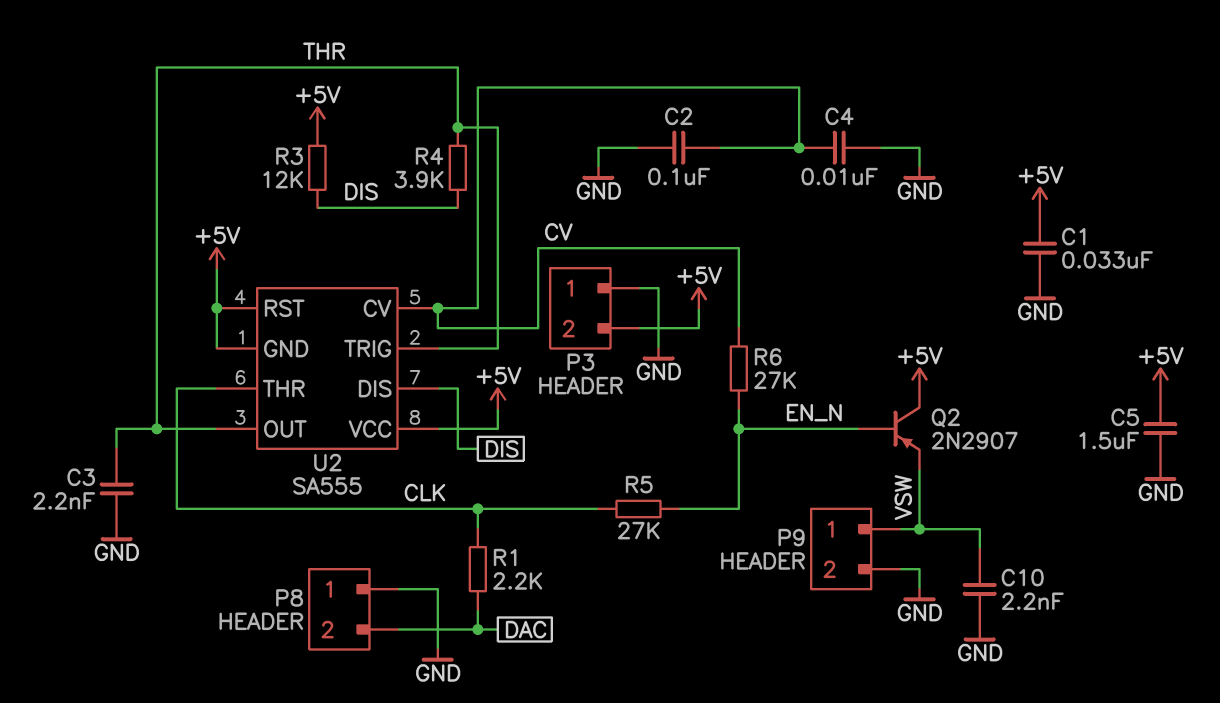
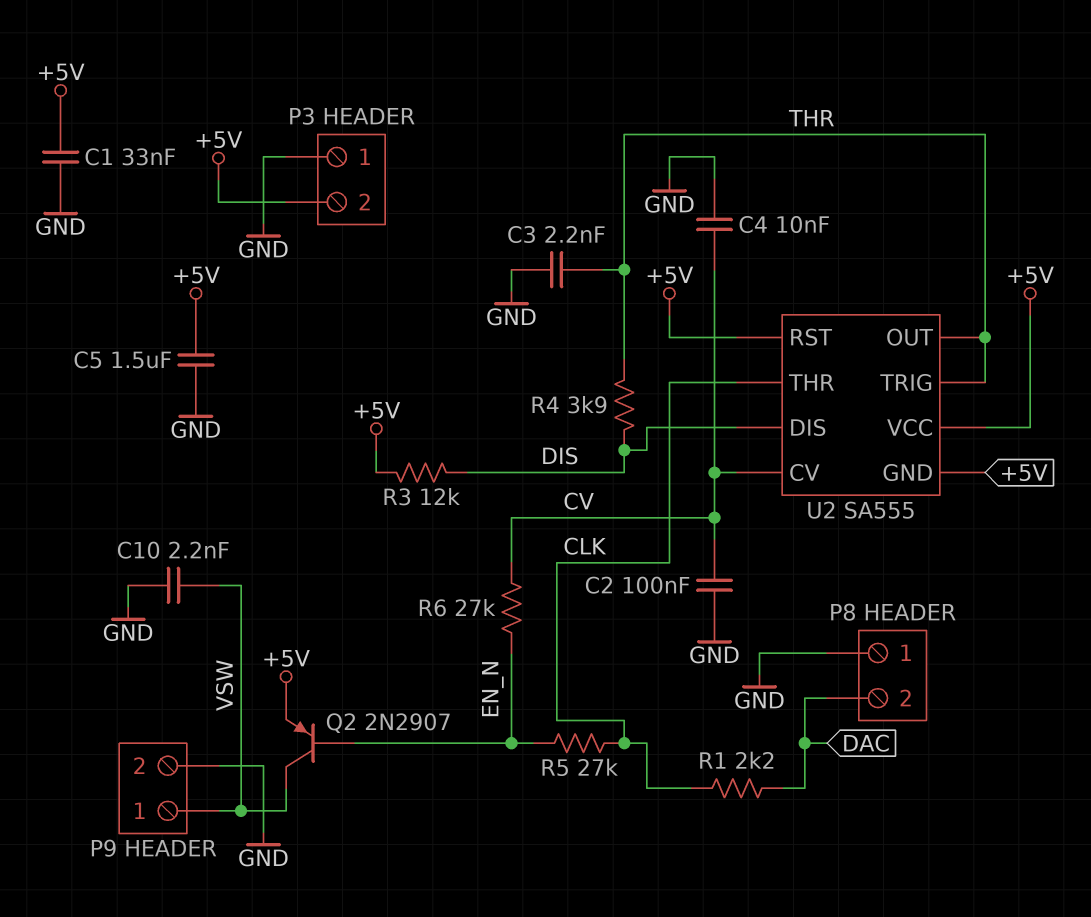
Q2: PNP 2N2907 (B EN_N, C +5V, E VSW) -> PNP 2N2907 (B EN_N, C VSW, E +5V)

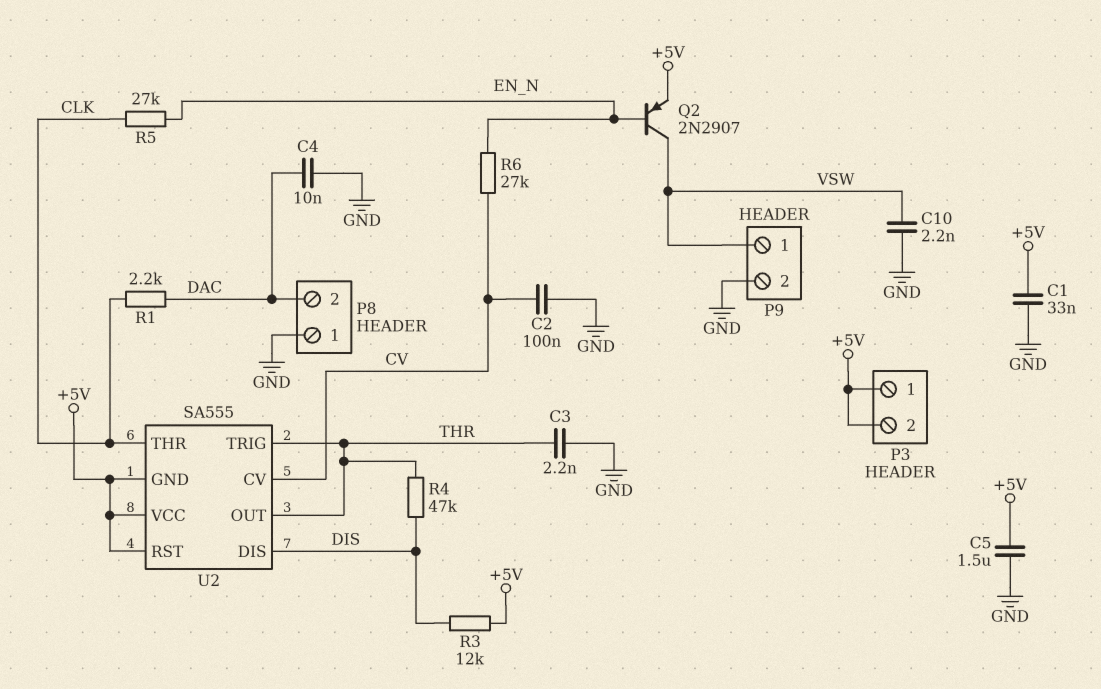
C4: 10nF (CV, GND) -> 10nF (DAC, GND)
P3 pin 1: GND -> +5V
R4: 3.9k (DIS, THR) -> 47k (DIS, THR)

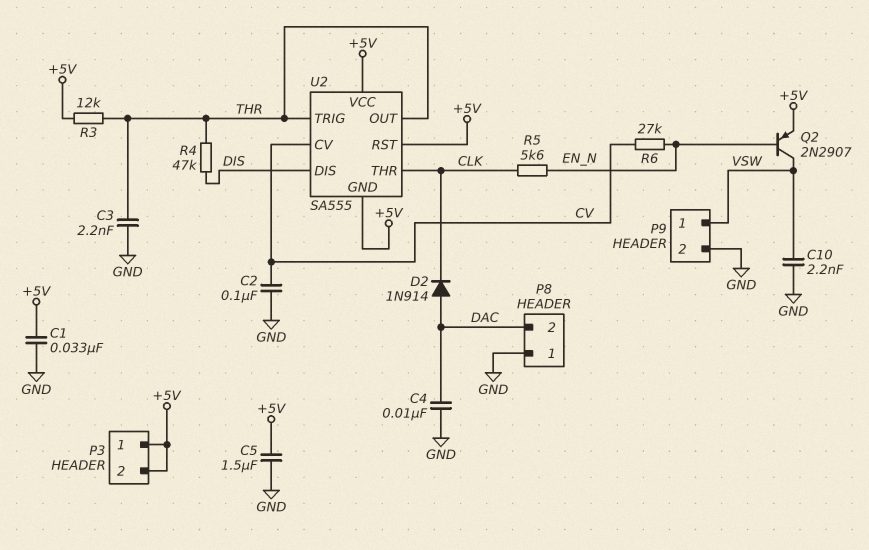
D2: none -> diode 1N914 (A DAC, K CLK)
R1: 2.2k (CLK, DAC) -> none
R3: 12k (+5V, DIS) -> 12k (+5V, THR)
R5: 27k (CLK, EN_N) -> 5.6k (CLK, EN_N)

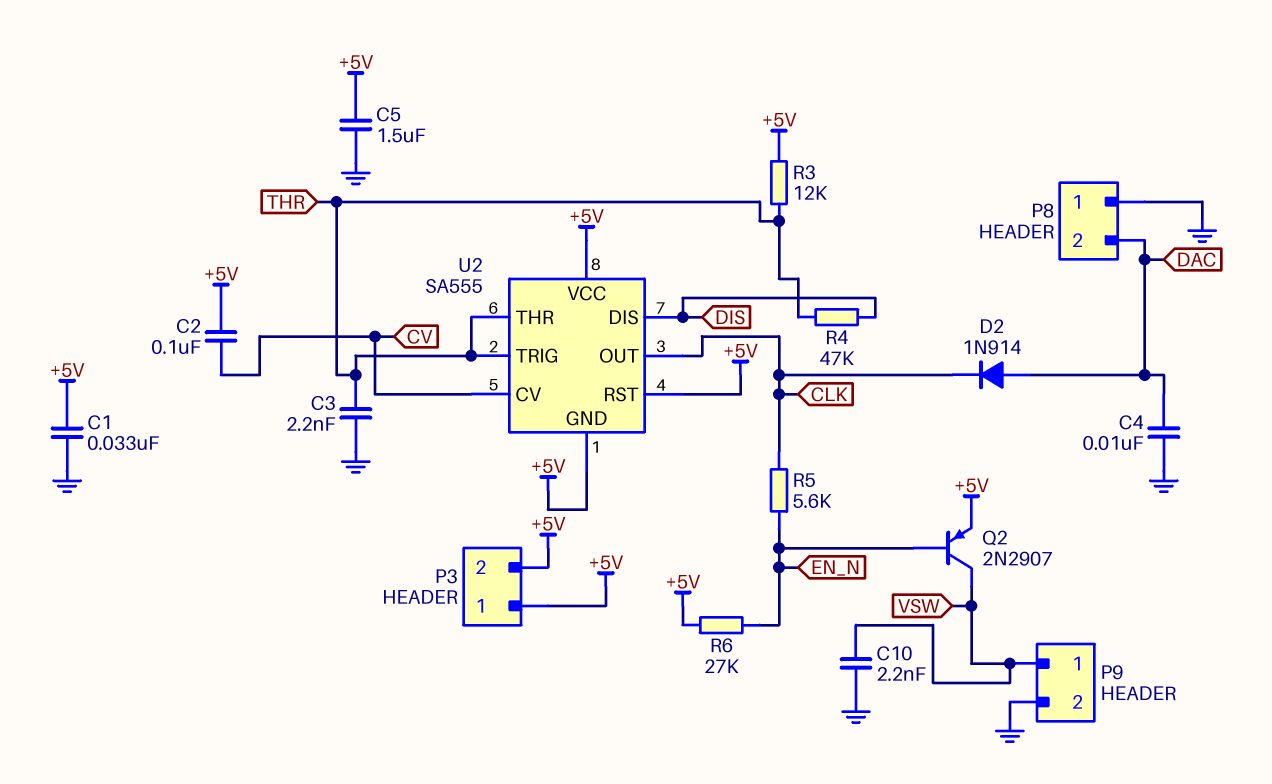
C2: 100nF (CV, GND) -> 100nF (+5V, CV)
R6: 27k (CV, EN_N) -> 27k (+5V, EN_N)
U2 pin OUT: THR -> CLK
U2 pin THR: CLK -> THR

